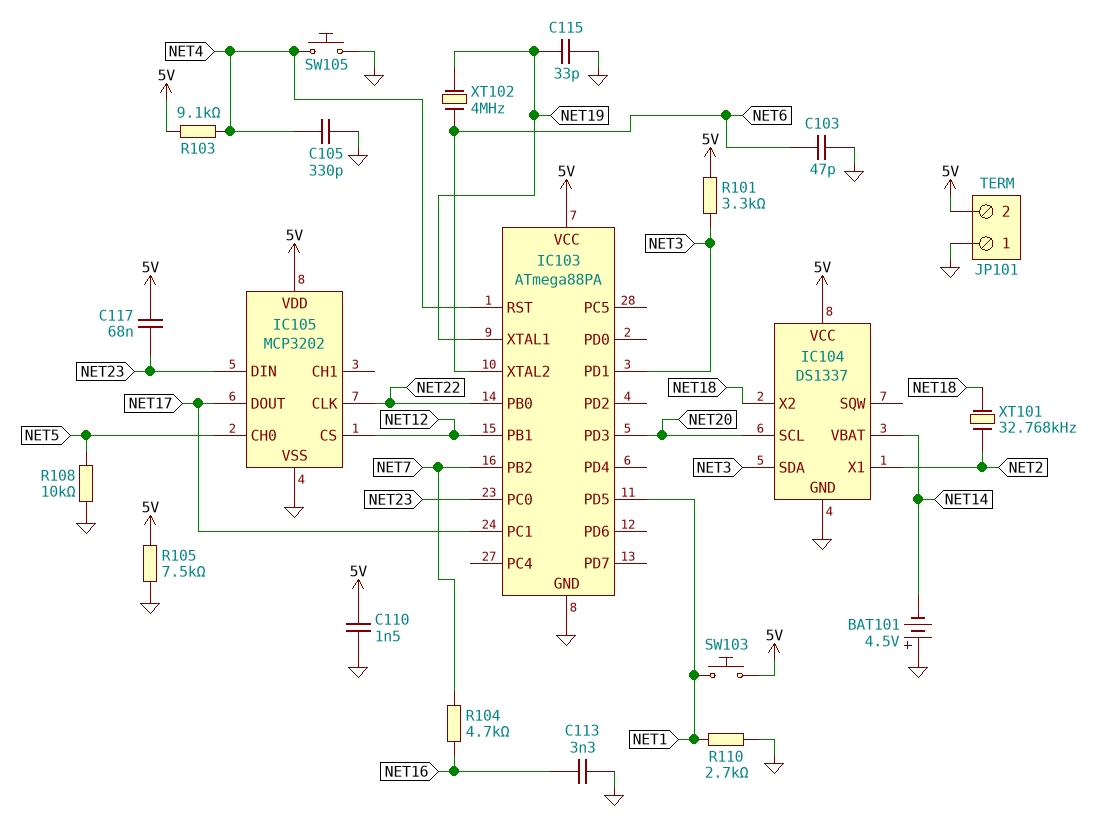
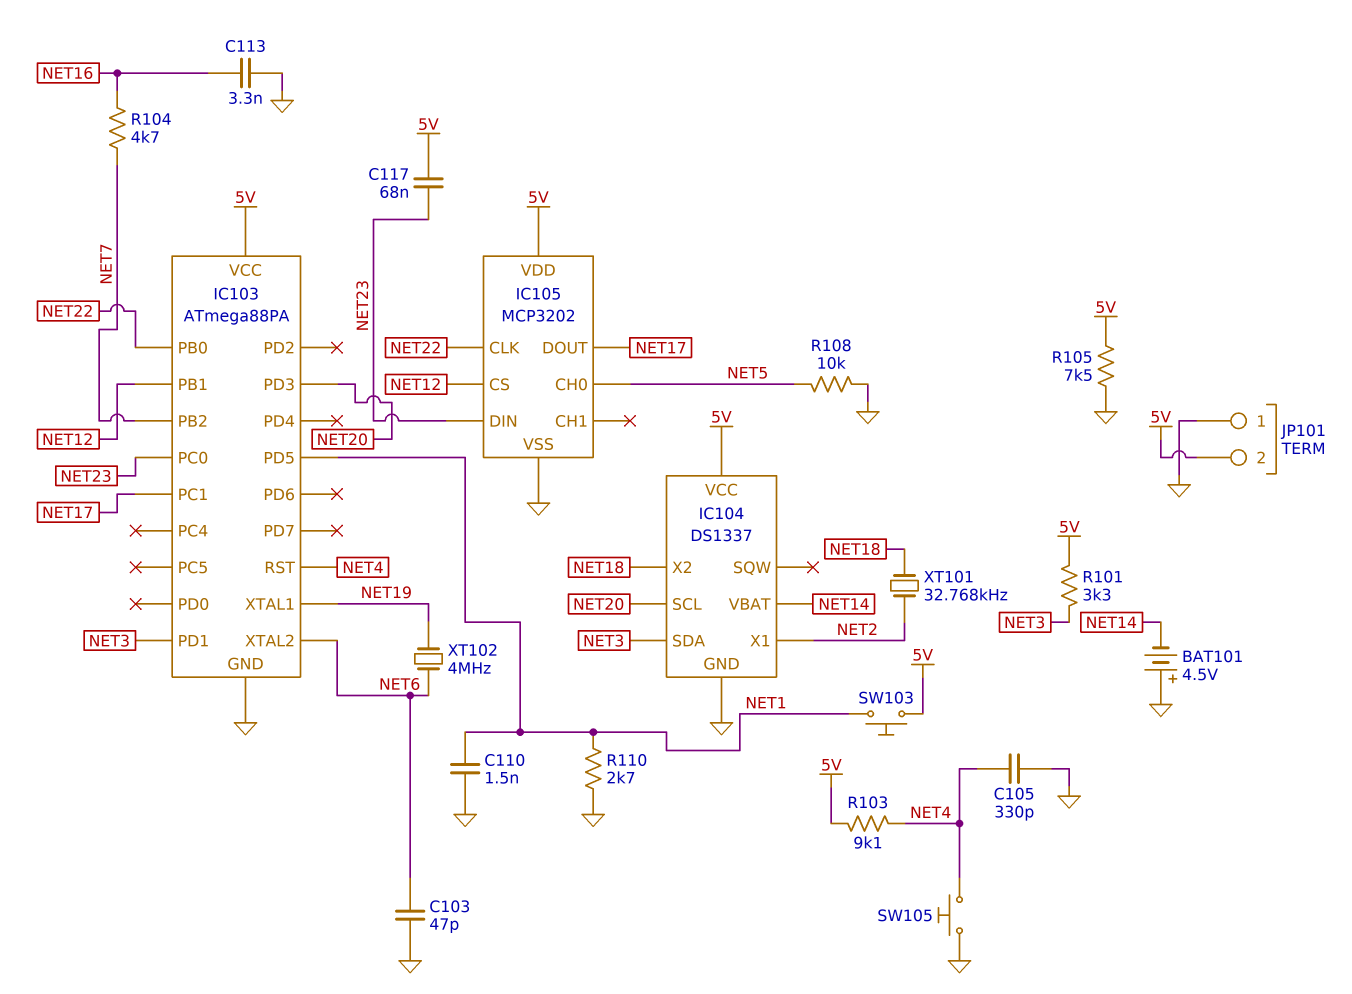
C110: 1.5nF (5V, GND) -> 1.5nF (GND, NET1)
C115: 33pF (GND, NET19) -> none

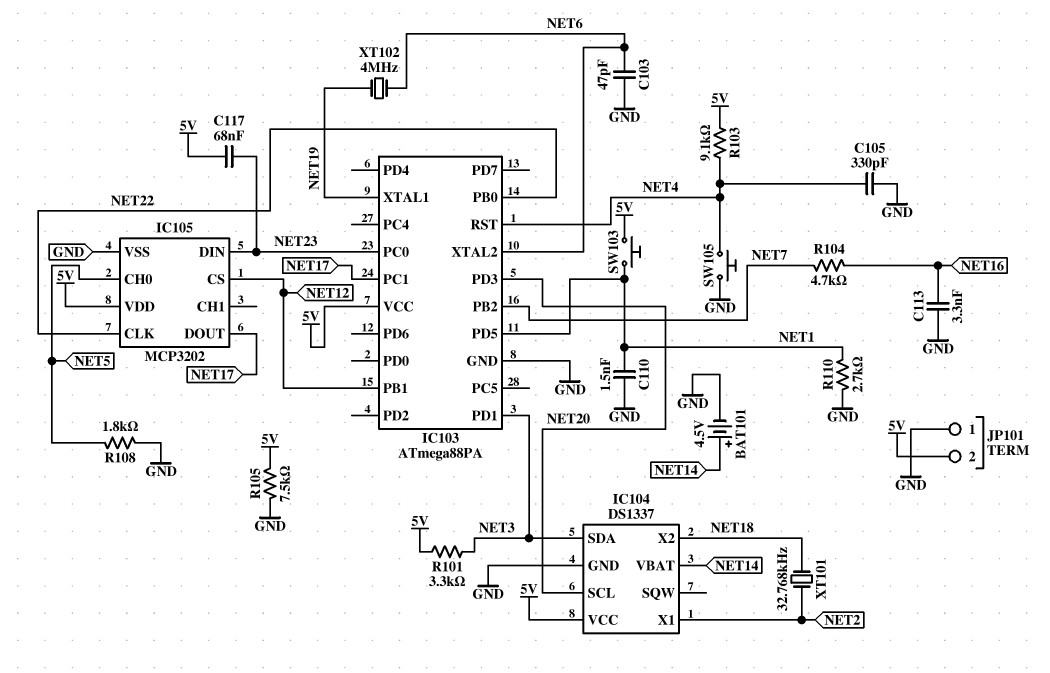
BAT101: 4.5V (plus GND, minus NET14) -> 4.5V (plus NET14, minus GND)
R108: 10k (GND, NET5) -> 1.8k (GND, NET5)

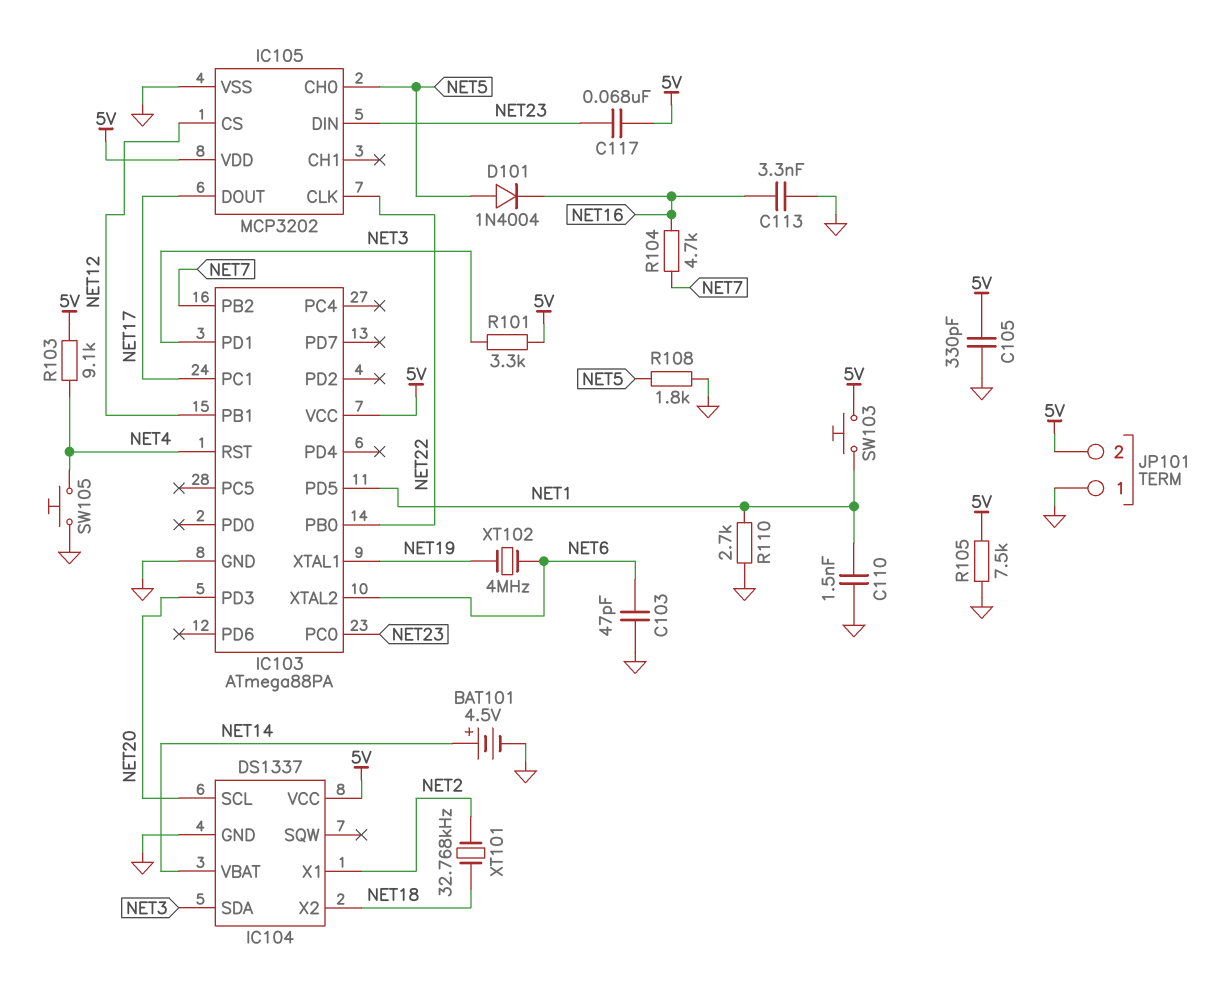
C105: 330pF (GND, NET4) -> 330pF (5V, GND)
D101: none -> diode 1N4004 (A NET5, K NET16)

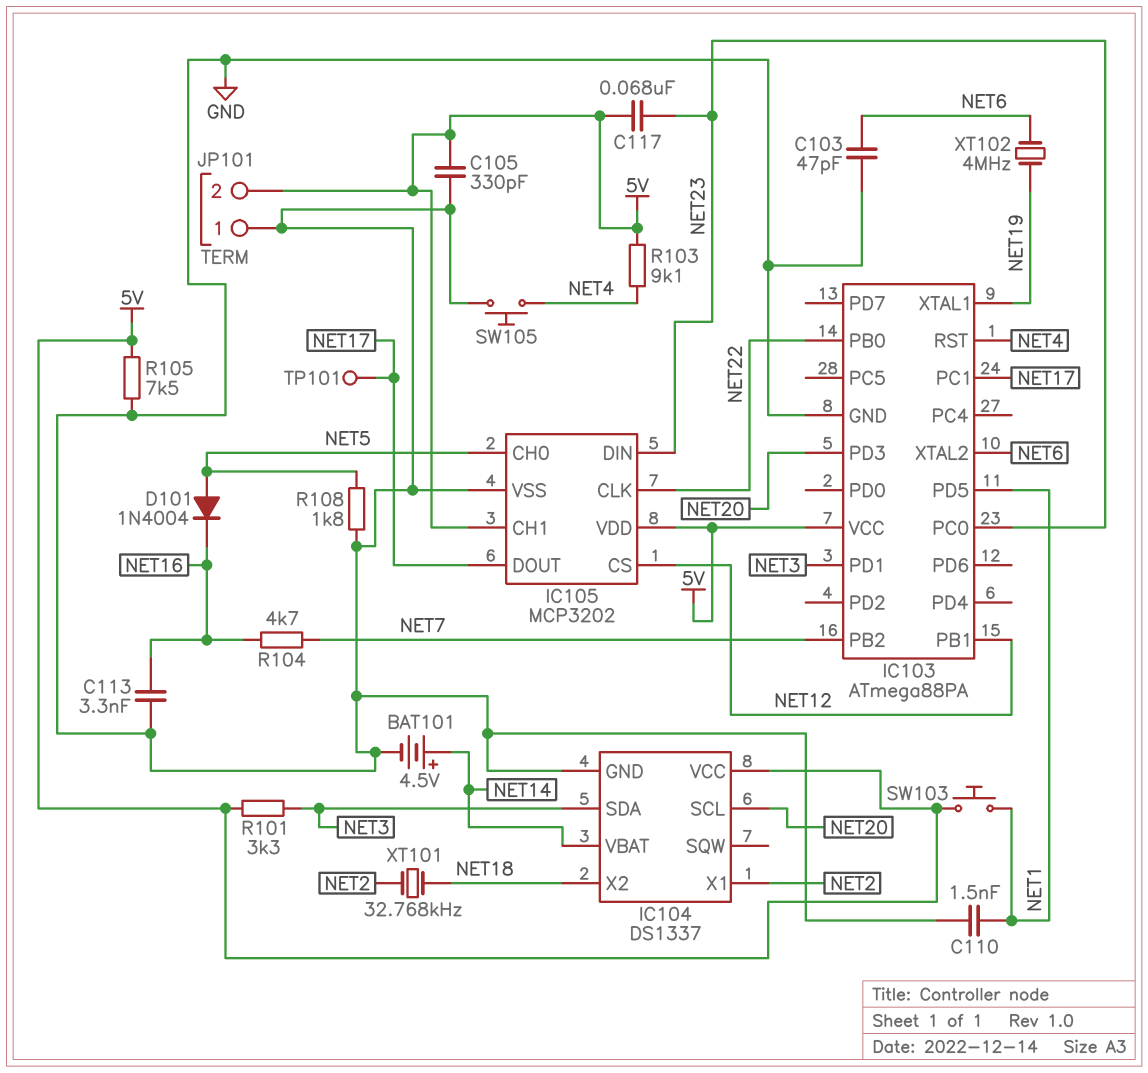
IC105 pin CH1: none -> 5V
R110: 2.7k (GND, NET1) -> none
TP101: none -> test point (NET17)

